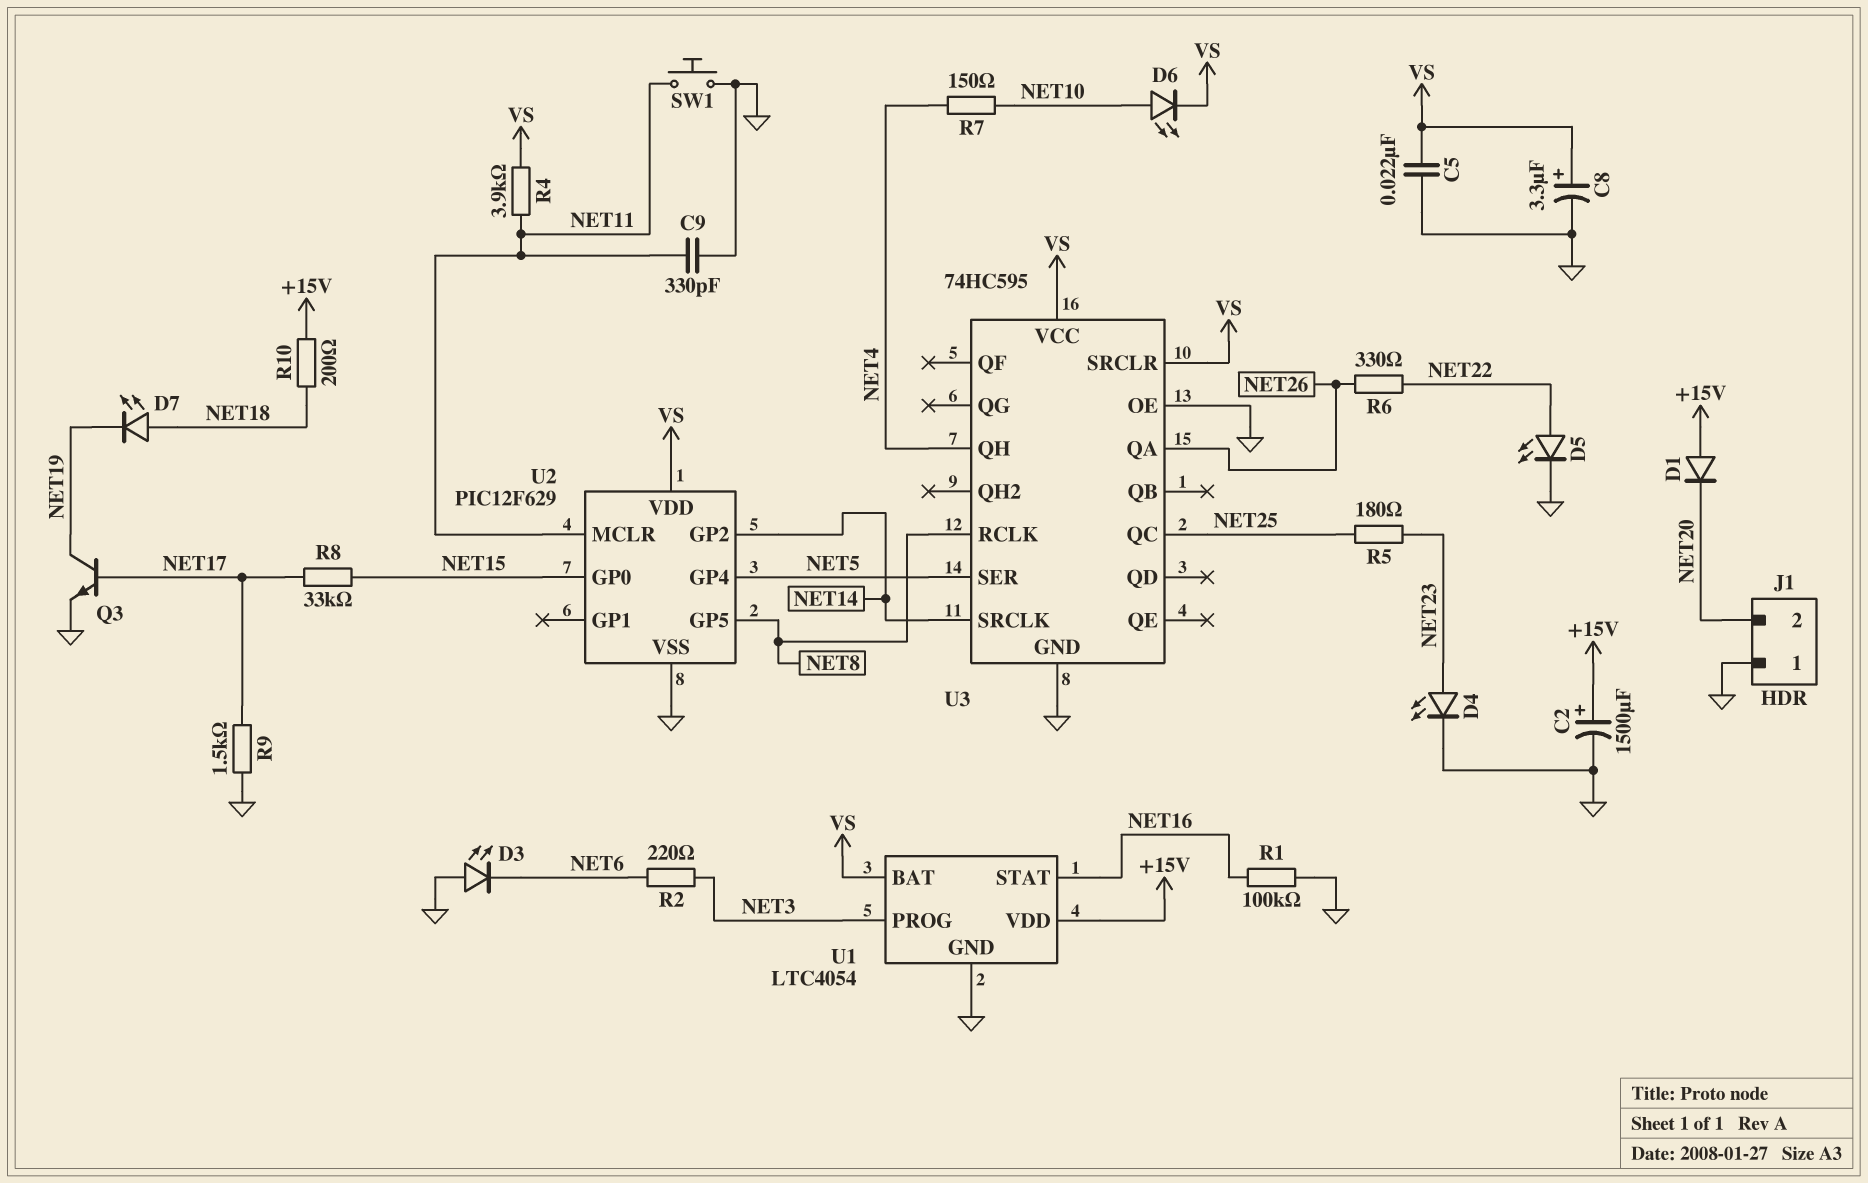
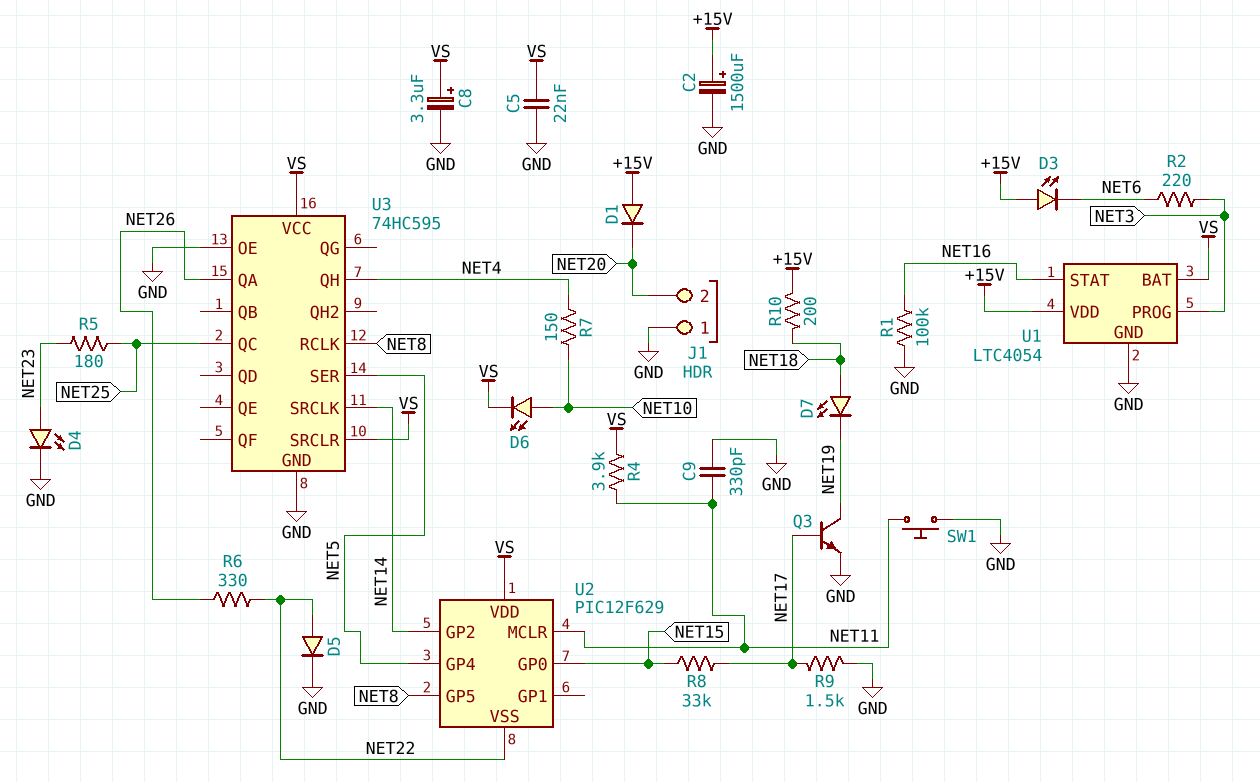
D3: LED (A GND, K NET6) -> LED (A +15V, K NET6)
D5: LED (A NET22, K GND) -> diode (A NET22, K GND)
U2 pin VSS: GND -> NET22

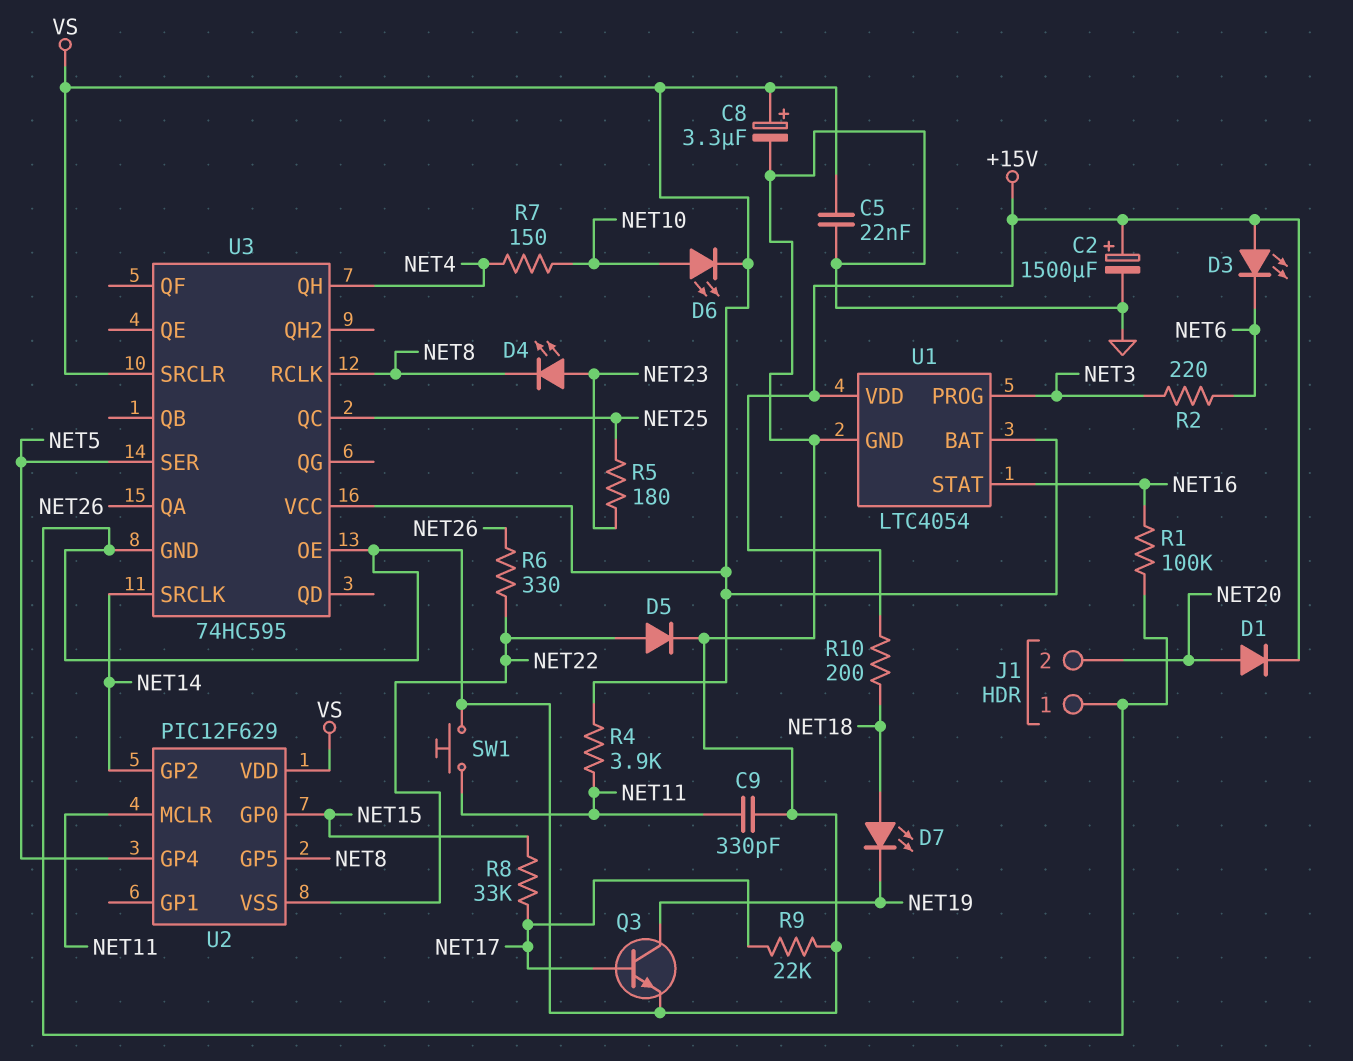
D1: diode (A +15V, K NET20) -> diode (A NET20, K +15V)
D4: LED (A NET23, K GND) -> LED (A NET23, K NET8)
R9: 1.5k (GND, NET17) -> 22k (GND, NET17)

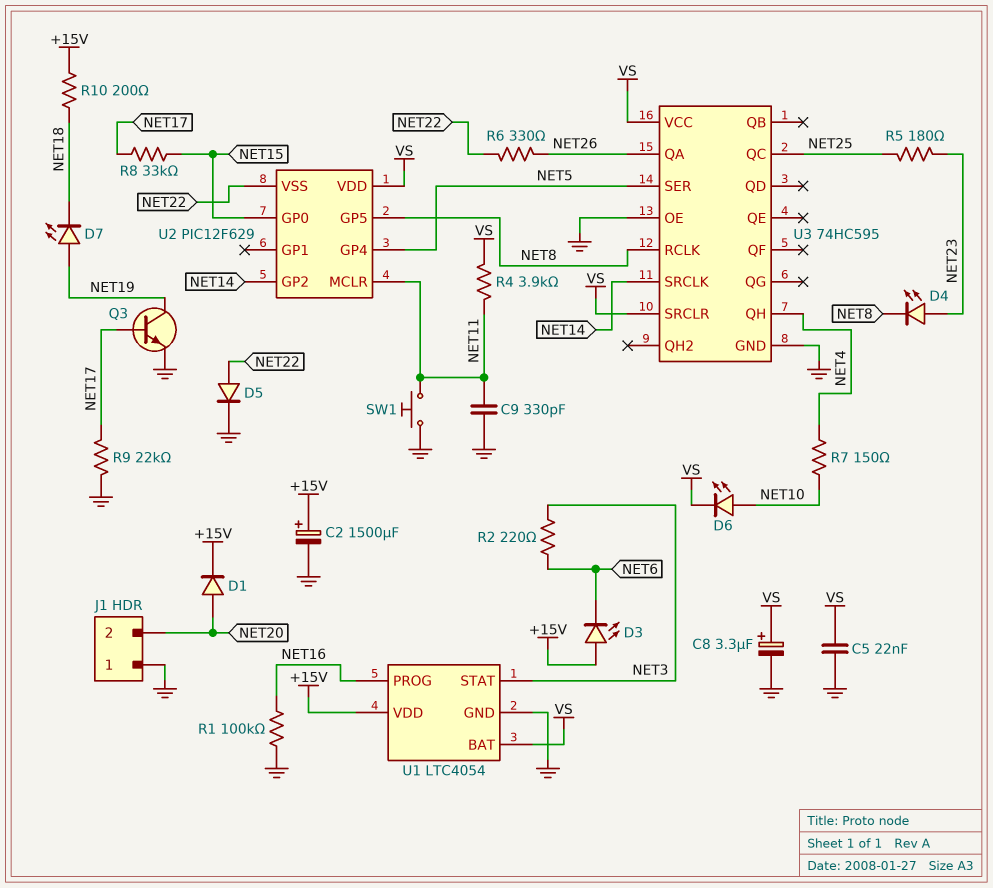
D7: LED (A NET18, K NET19) -> LED (A NET19, K NET18)
U1 pin PROG: NET3 -> NET16
U1 pin STAT: NET16 -> NET3

